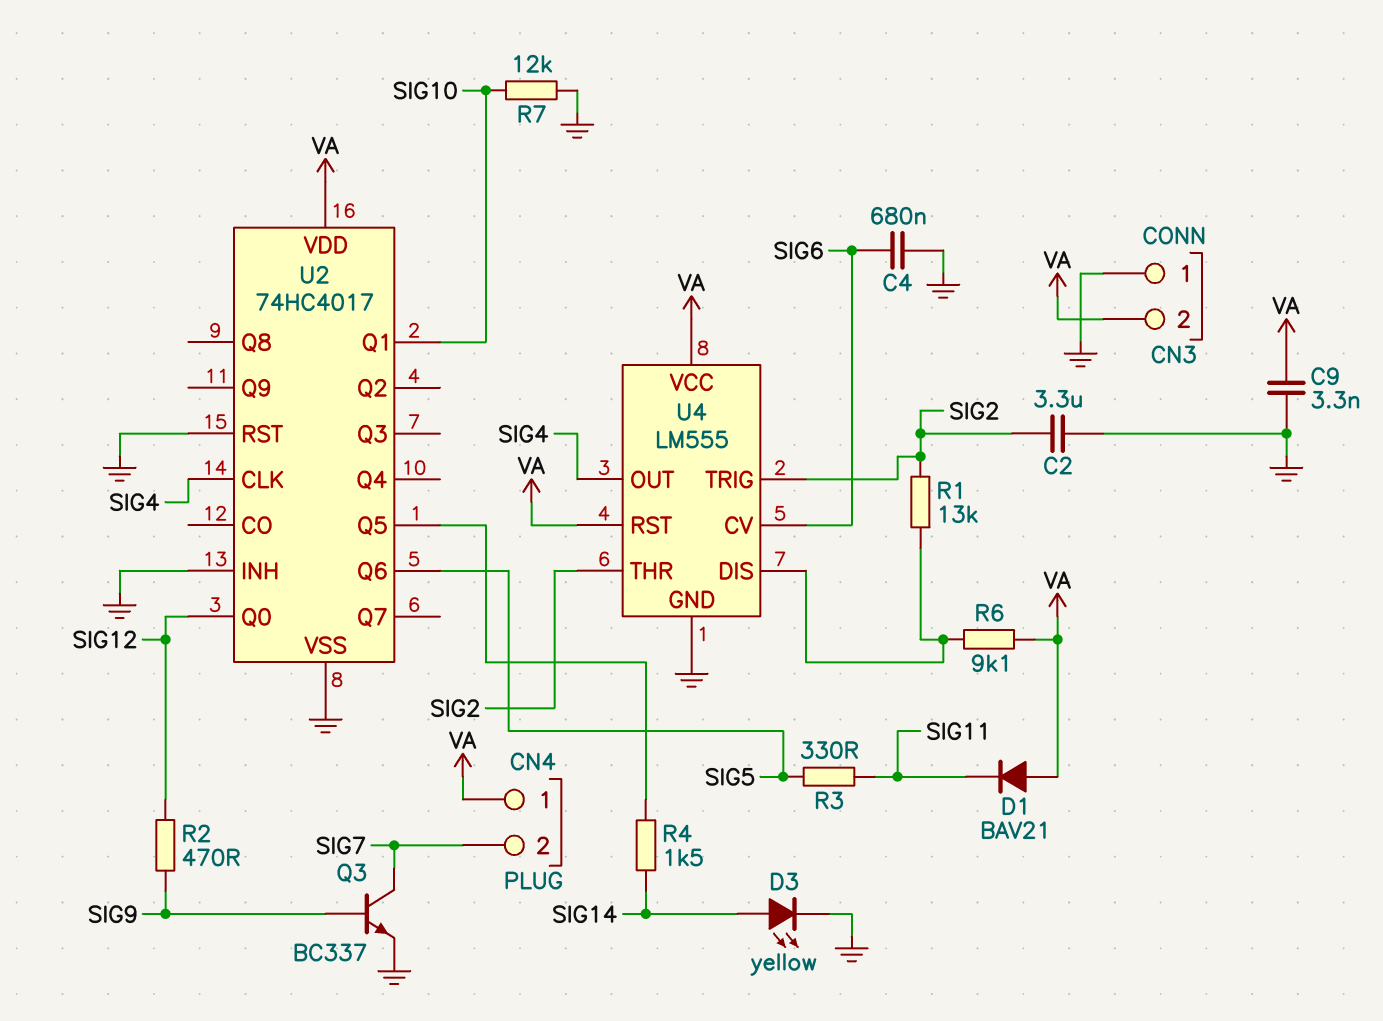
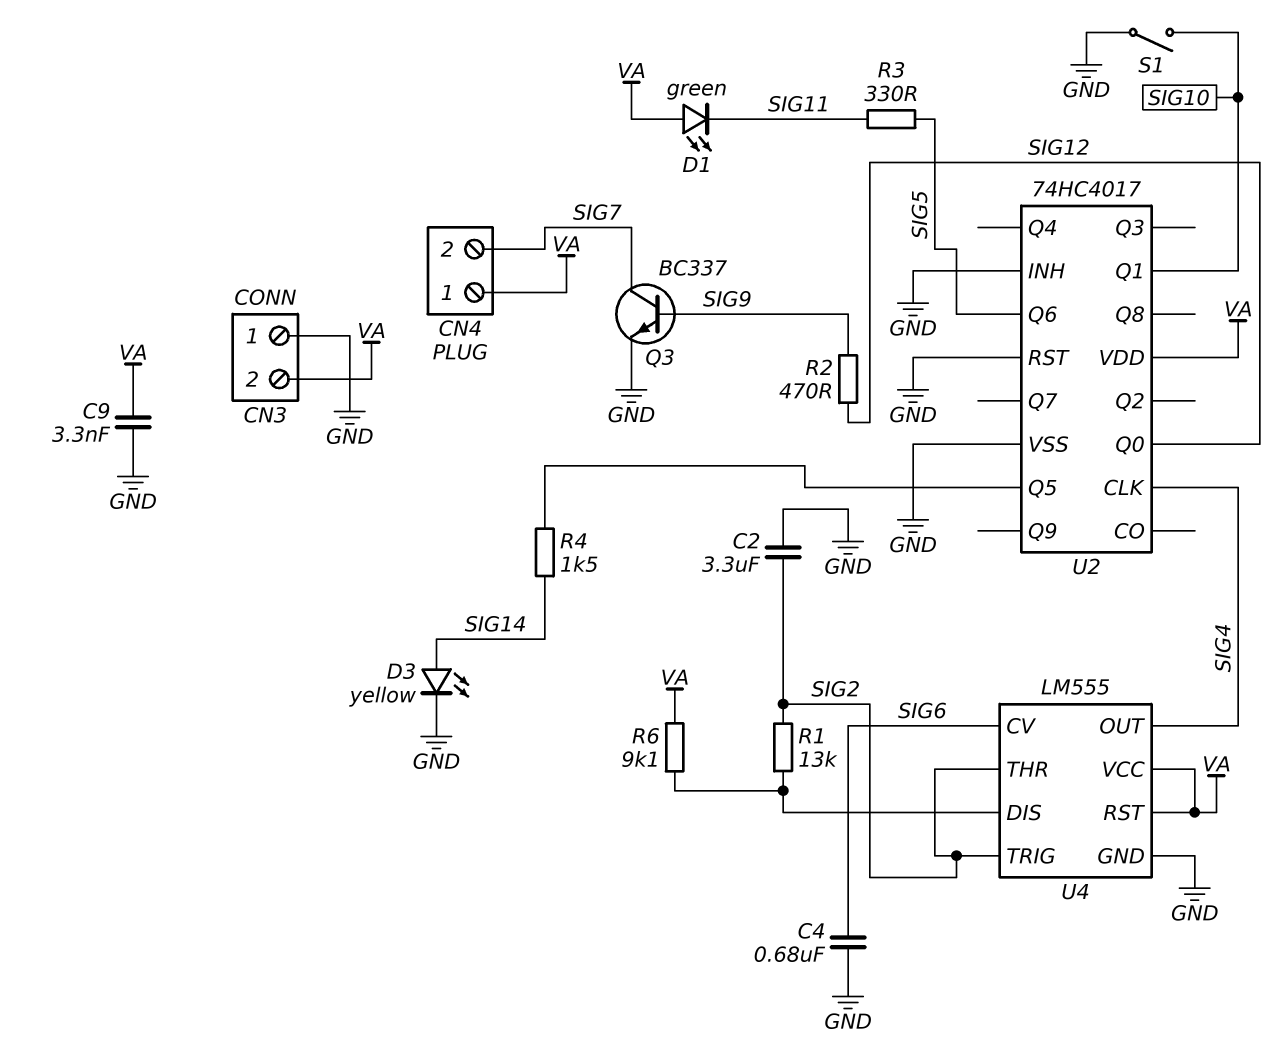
D1: diode BAV21 (A VA, K SIG11) -> LED green (A VA, K SIG11)
R7: 12k (GND, SIG10) -> none
S1: none -> switch (GND, SIG10)

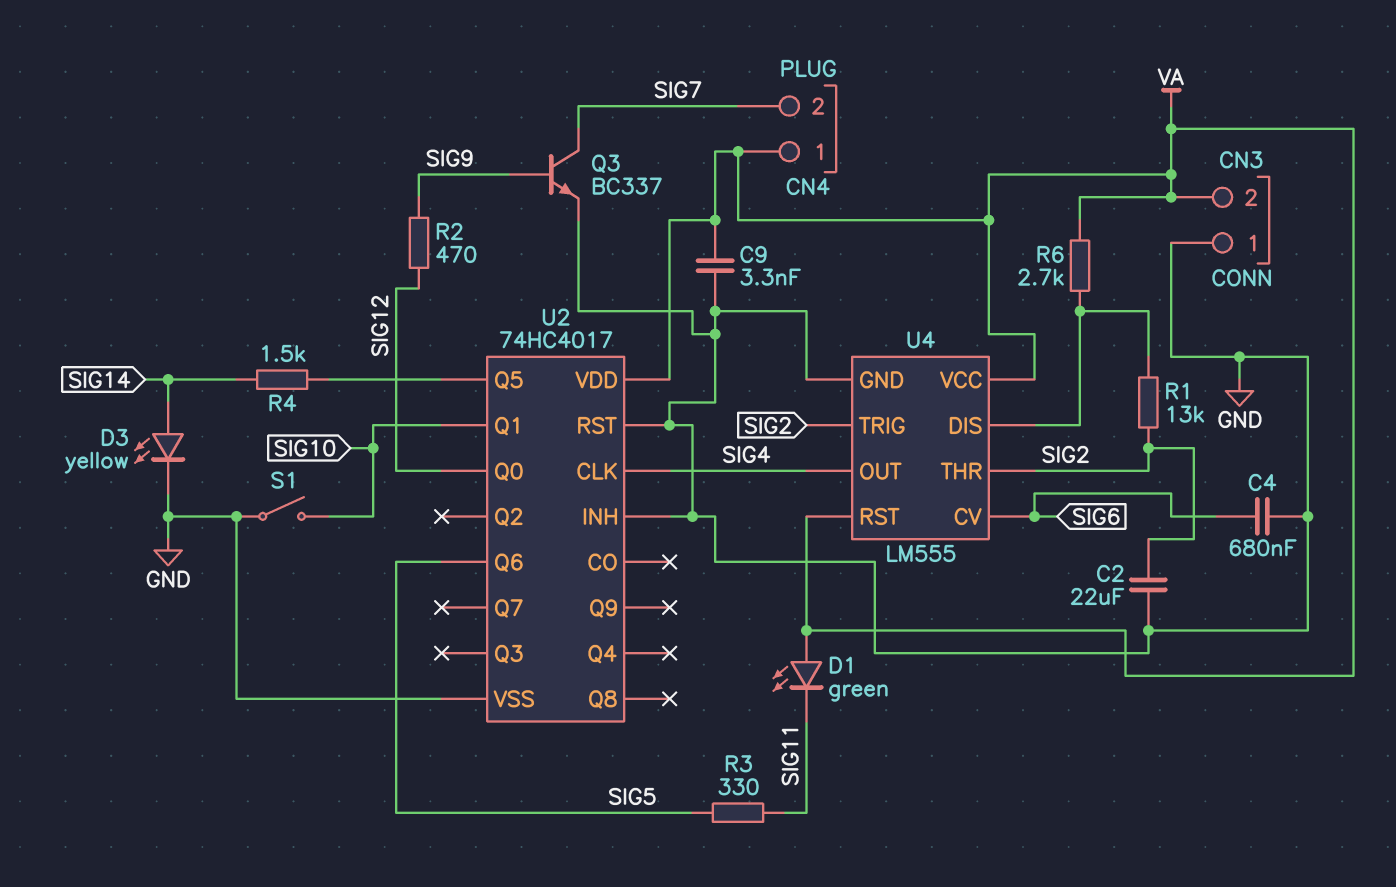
C2: 3.3uF (GND, SIG2) -> 22uF (GND, SIG2)
R6: 9.1k (U4/DIS, VA) -> 2.7k (U4/DIS, VA)

